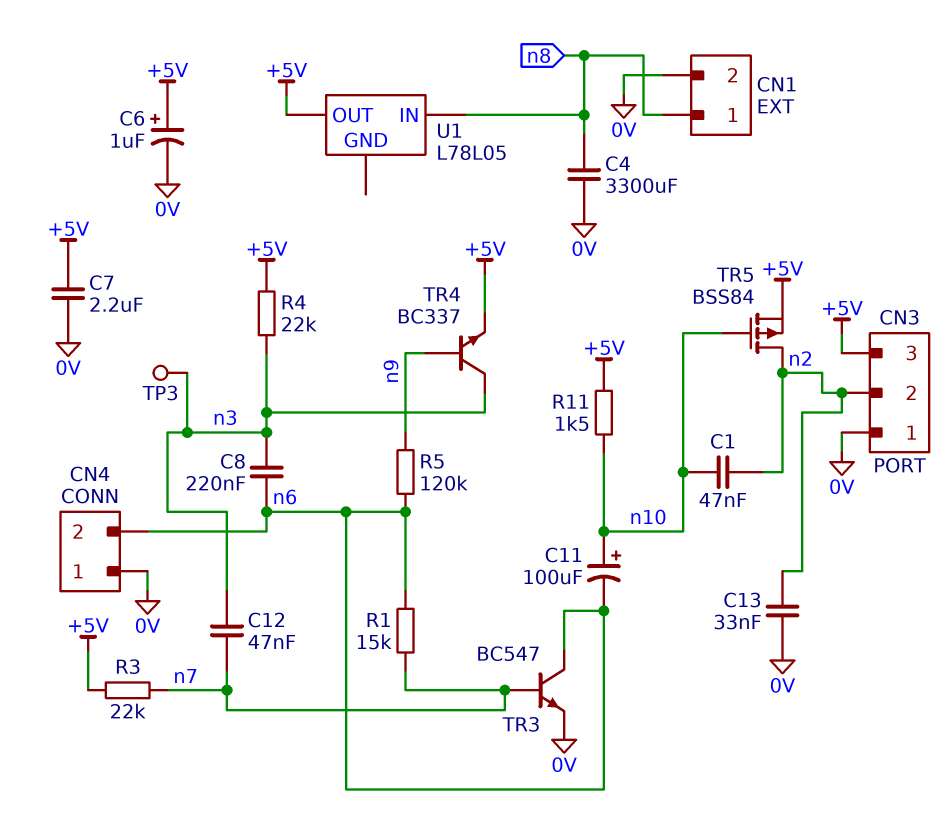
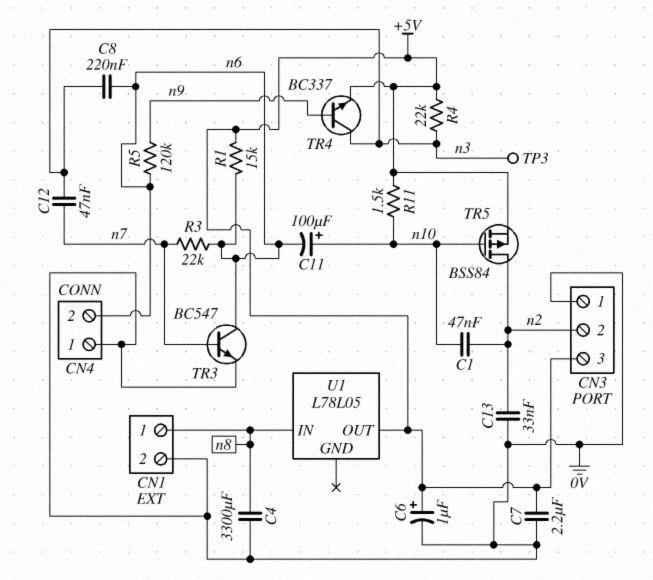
R1: 15k (n6, n7) -> 15k (+5V, n6)
R3: 22k (+5V, n7) -> 22k (n6, n7)

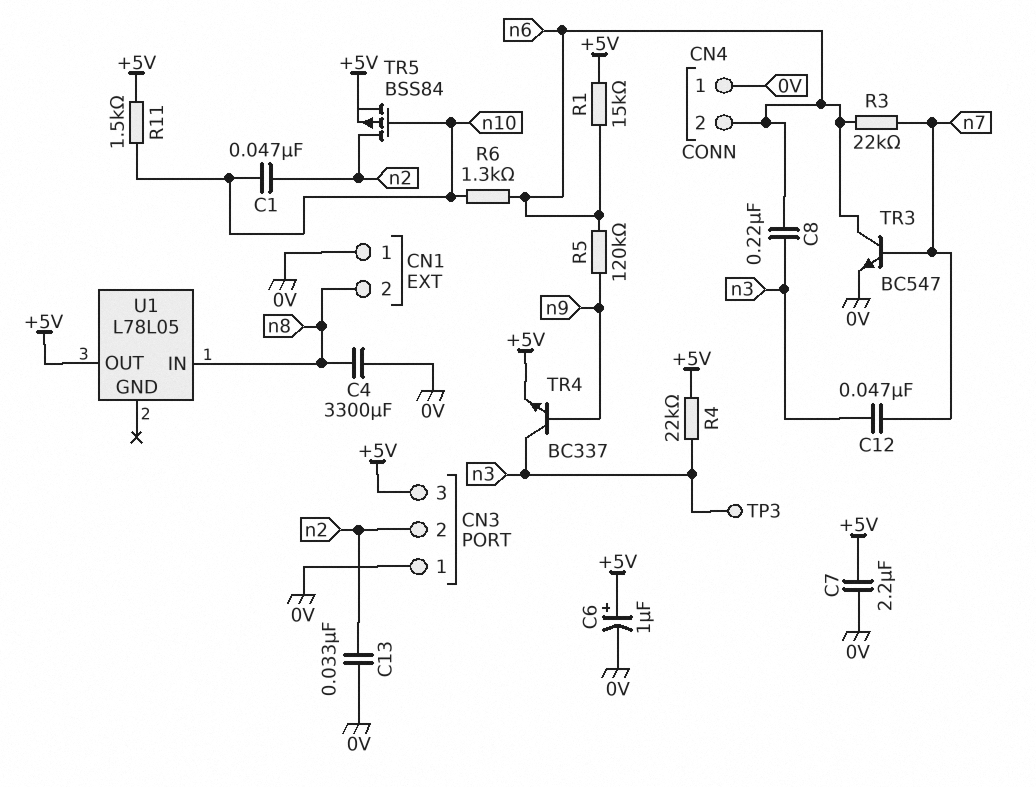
C11: 100uF (plus n10, minus n6) -> none
CN1 pin 1: n8 -> 0V
CN1 pin 2: 0V -> n8
R6: none -> 1.3k (n6, n10)

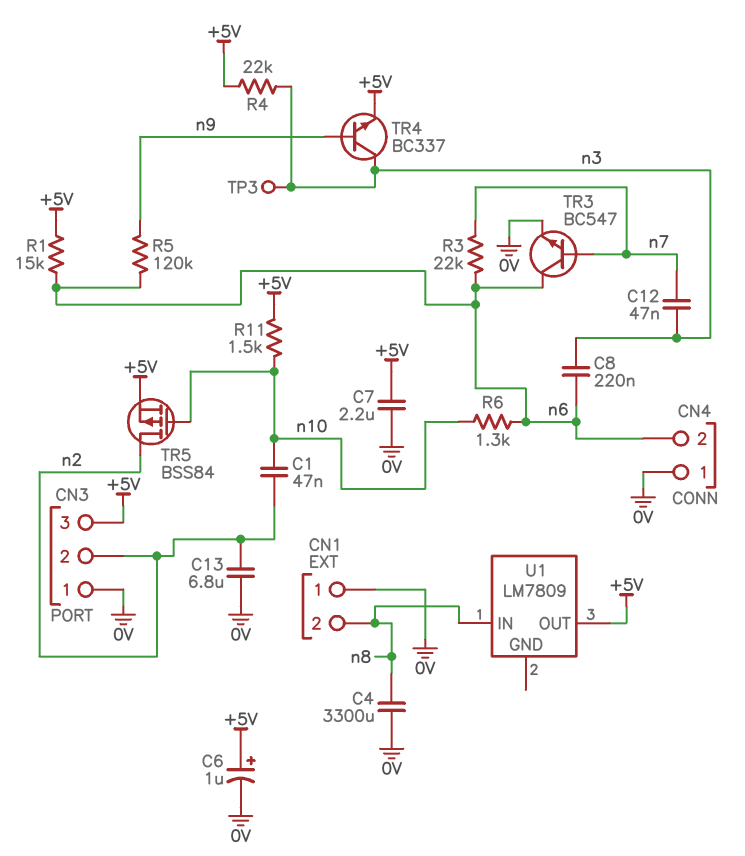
C13: 33nF (0V, n2) -> 6.8uF (0V, n2)
U1: L78L05 -> LM7809

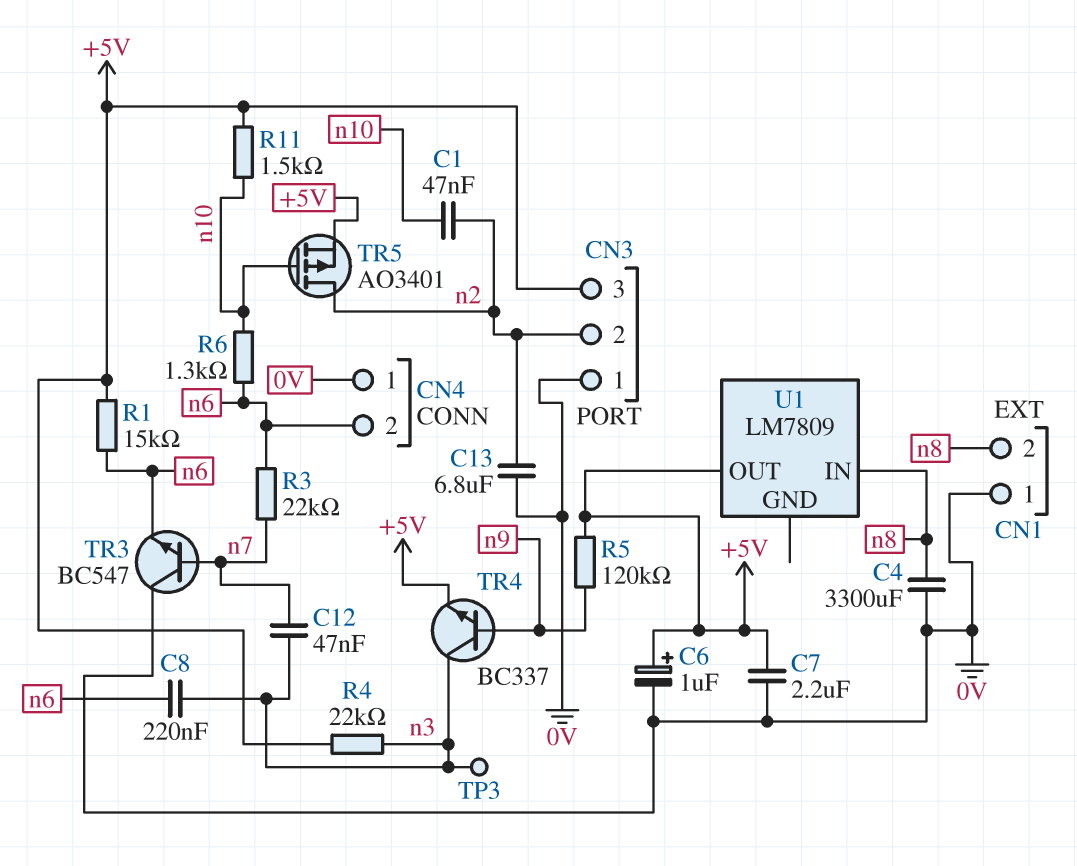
R5: 120k (n6, n9) -> 120k (+5V, n9)
TR3: NPN BC547 (B n7, C n6, E 0V) -> NPN BC547 (B n7, C 0V, E n6)
TR5: PMOS BSS84 (G n10, D n2, S +5V) -> PMOS AO3401 (G n10, D n2, S +5V)

